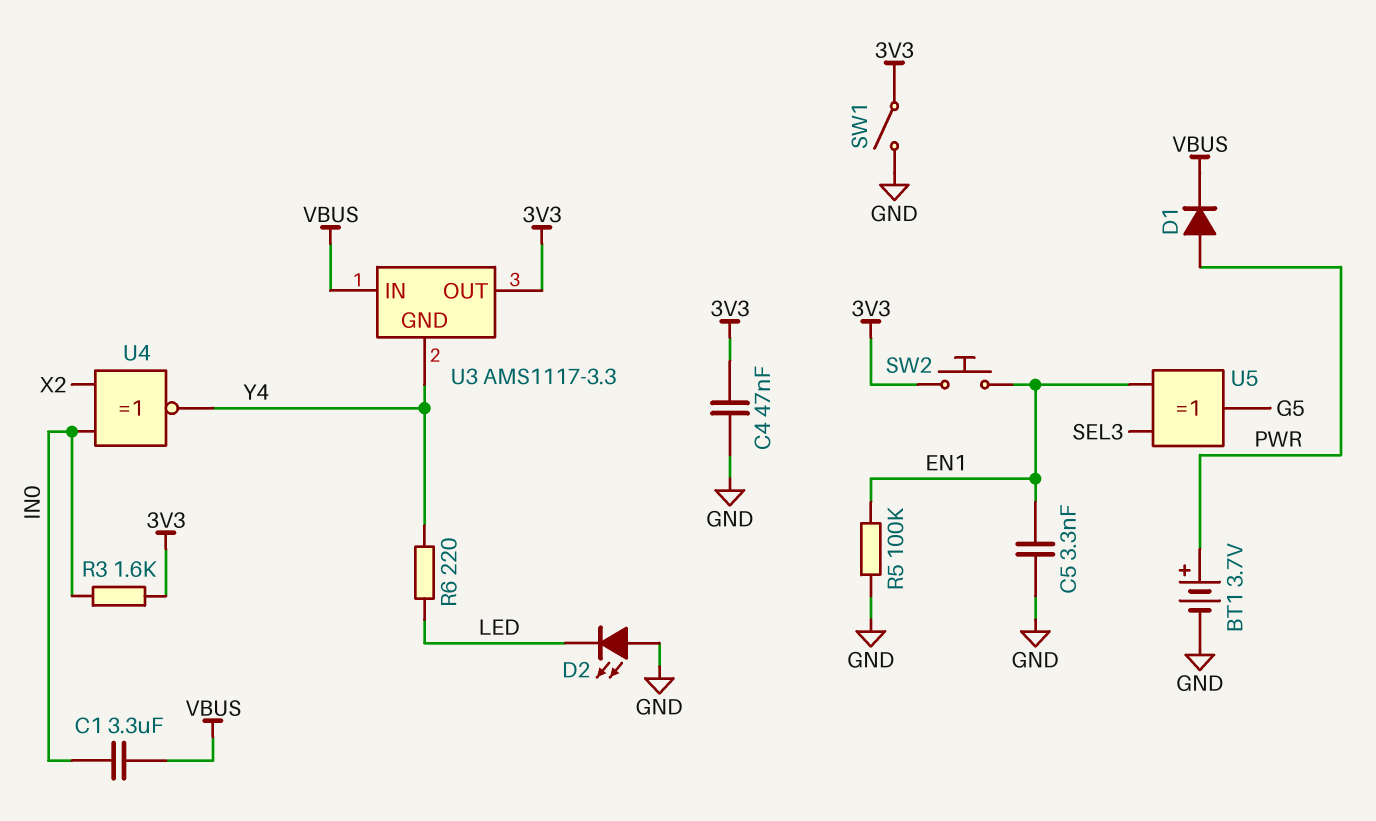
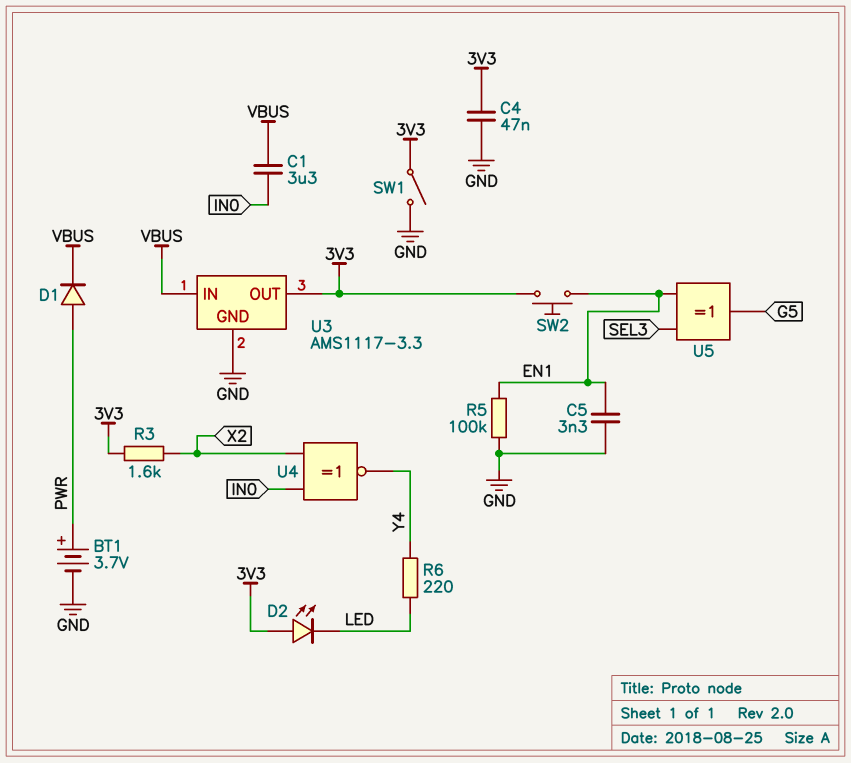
D2: LED (A GND, K LED) -> LED (A 3V3, K LED)
R3: 1.6k (3V3, IN0) -> 1.6k (3V3, X2)
U3 pin GND: Y4 -> GND

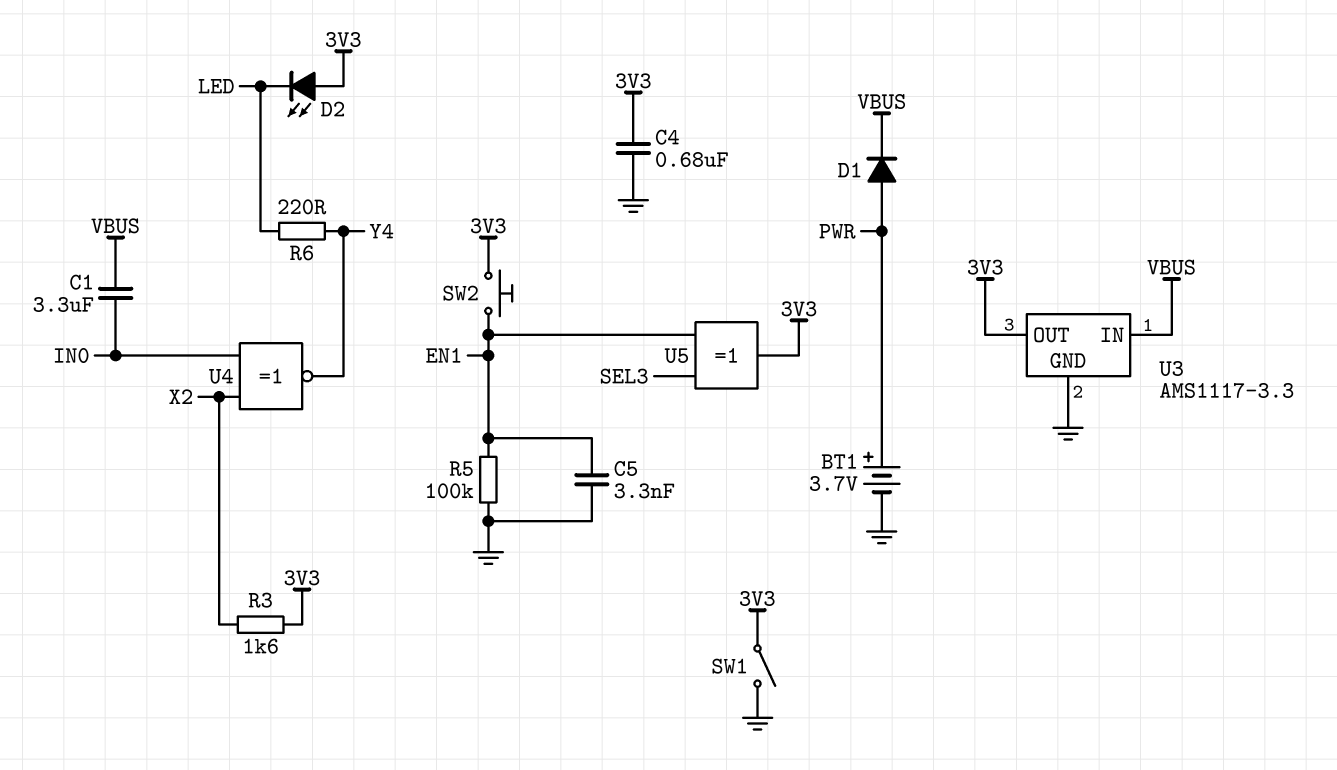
C4: 47nF (3V3, GND) -> 680nF (3V3, GND)
U5: XOR (in EN1, in SEL3, out G5) -> XOR (in EN1, in SEL3, out 3V3)

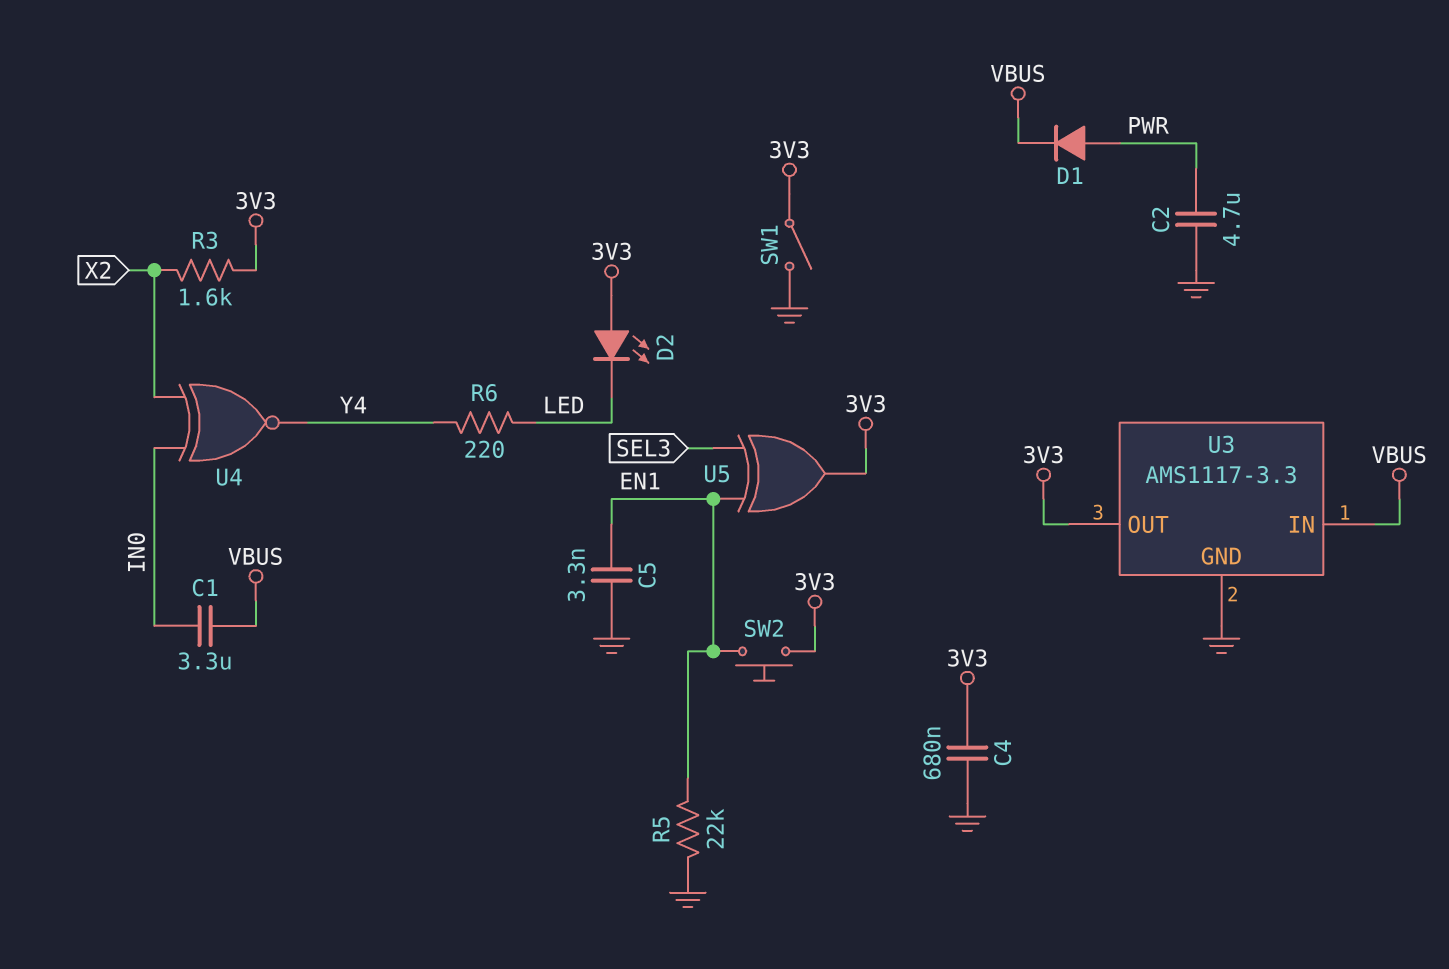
BT1: 3.7V (plus PWR, minus GND) -> none
C2: none -> 4.7uF (GND, PWR)
R5: 100k (EN1, GND) -> 22k (EN1, GND)

